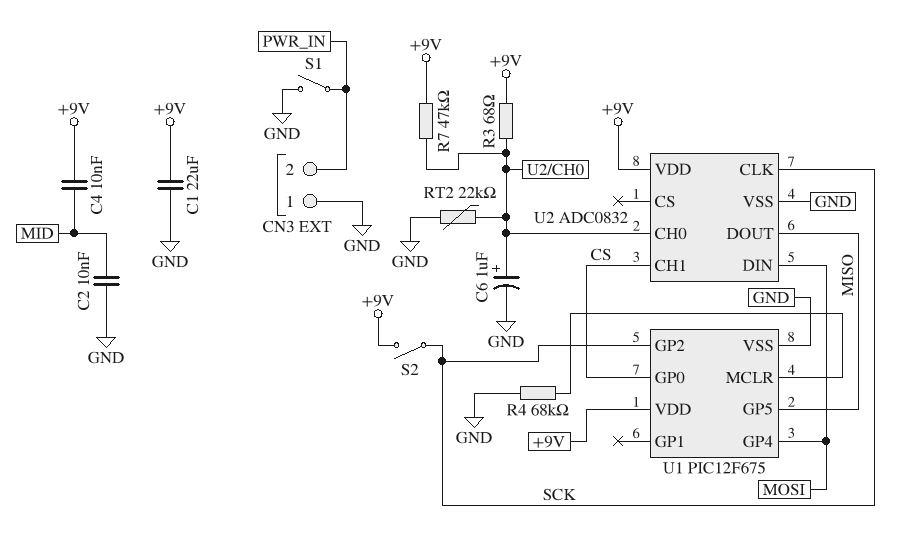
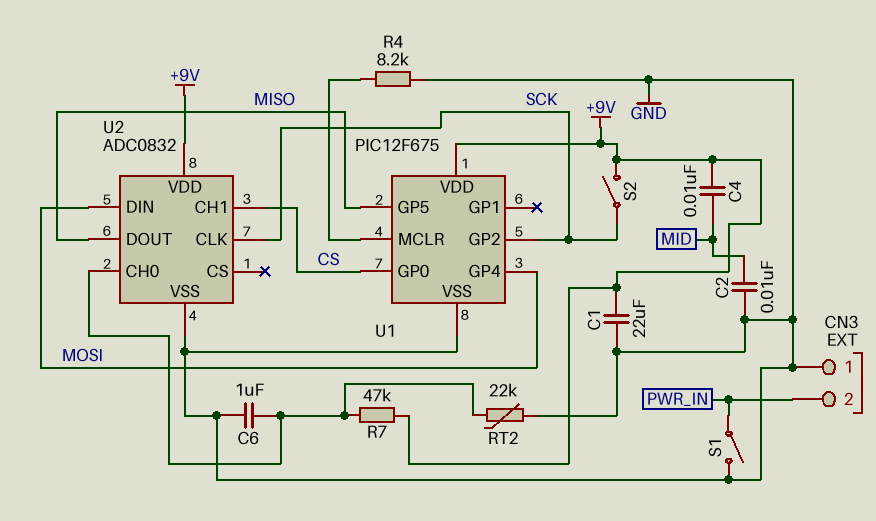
C6: 1uF (plus U2/CH0, minus GND) -> 1uF (GND, U2/CH0)
R3: 68 (+9V, U2/CH0) -> none
R4: 68k (GND, U1/MCLR) -> 8.2k (GND, U1/MCLR)

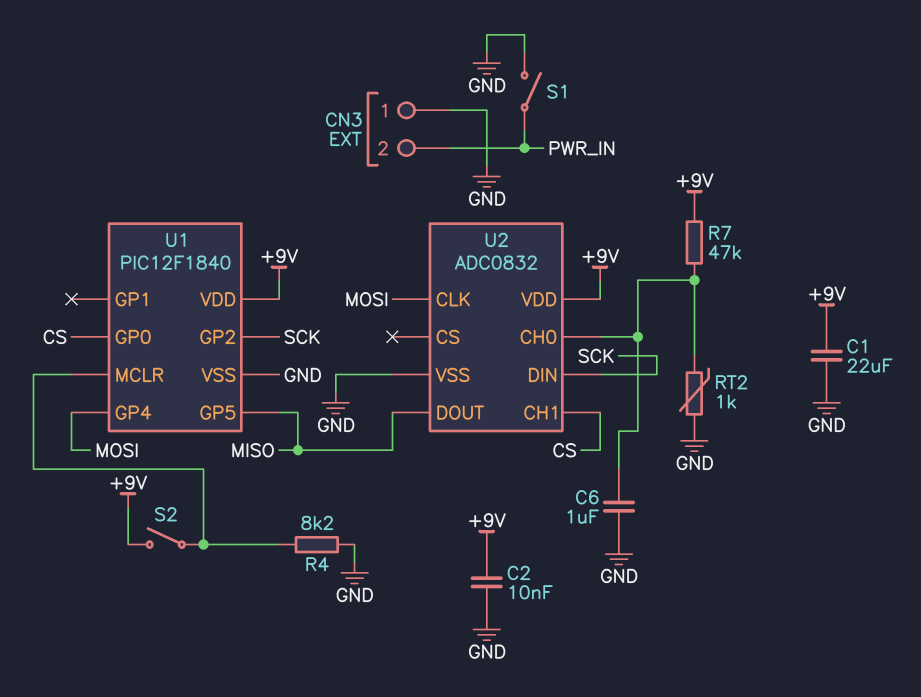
C2: 10nF (GND, MID) -> 10nF (+9V, GND)
C4: 10nF (+9V, MID) -> none
RT2: 22k (GND, U2/CH0) -> 1k (GND, U2/CH0)
S2: switch (+9V, SCK) -> switch (+9V, U1/MCLR)
U1: PIC12F675 -> PIC12F1840
U2 pin CLK: SCK -> MOSI
U2 pin DIN: MOSI -> SCK

